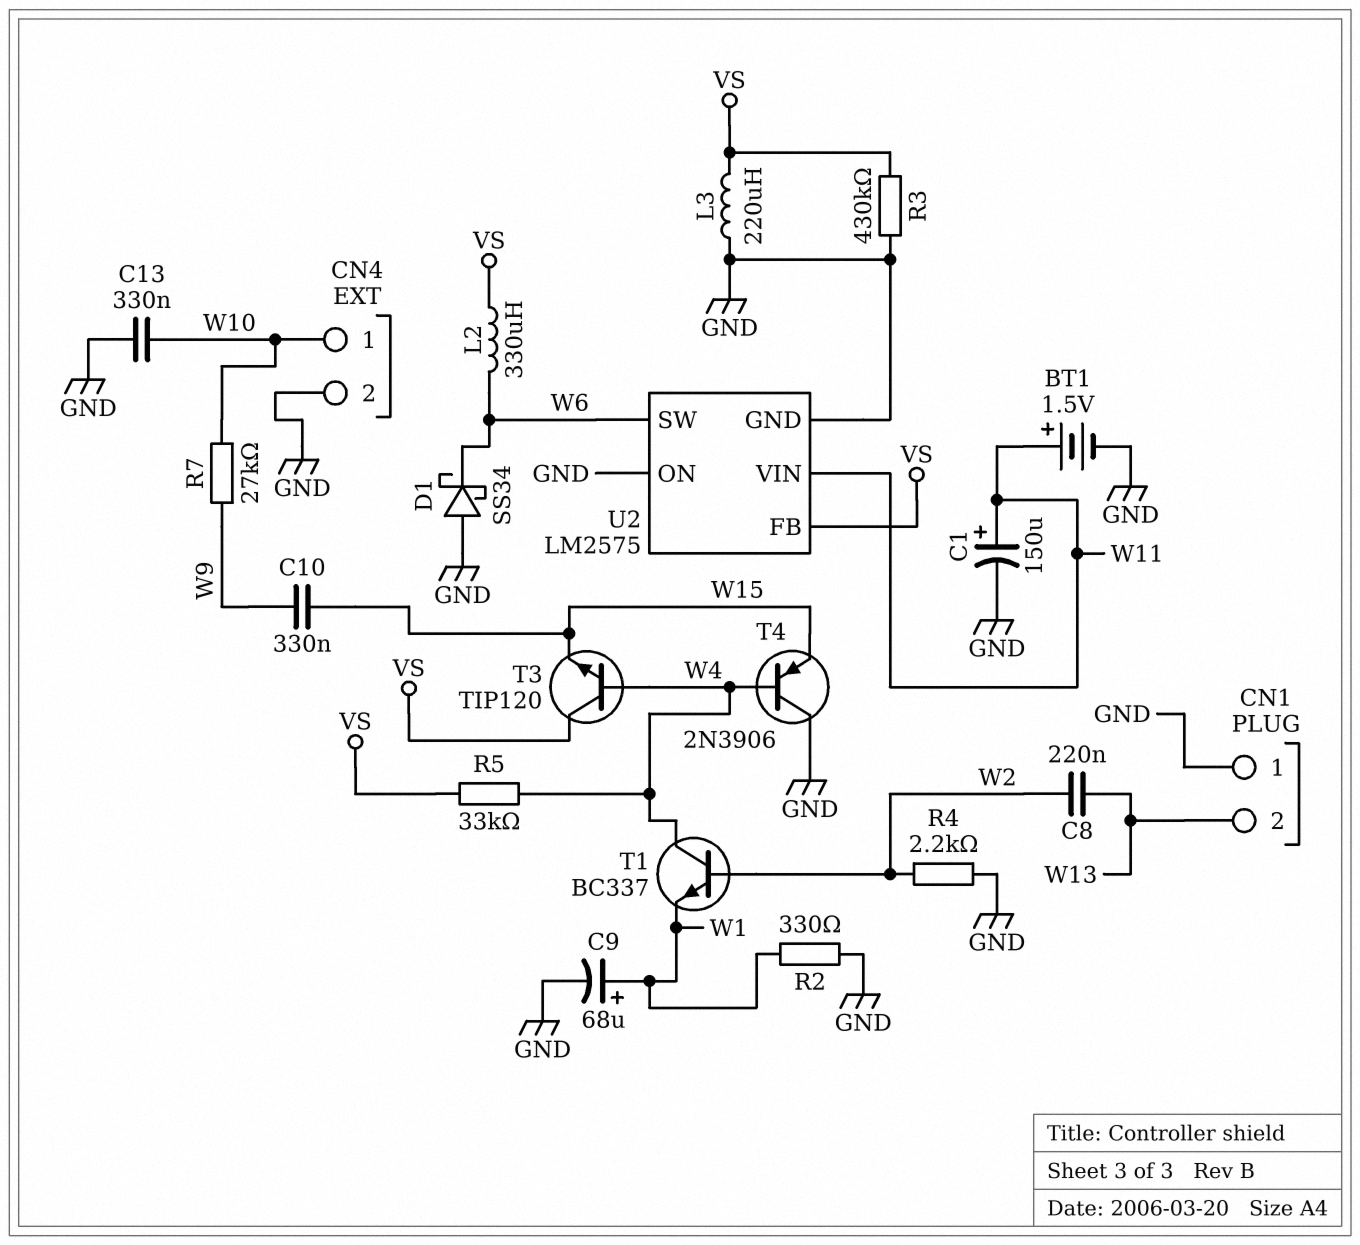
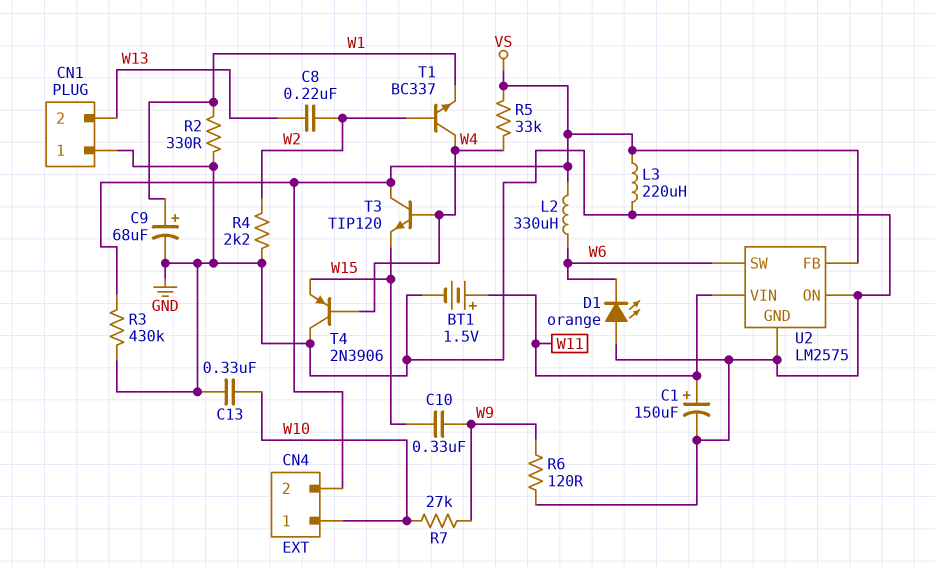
CN4 pin 2: GND -> VS
D1: schottky SS34 (A GND, K W6) -> LED orange (A GND, K W6)
R6: none -> 120 (GND, W9)

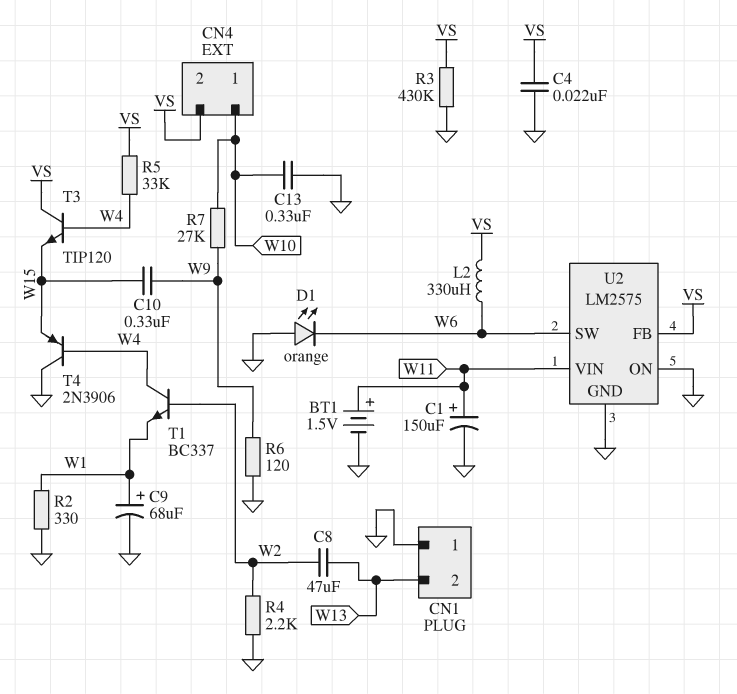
C4: none -> 22nF (GND, VS)
C8: 220nF (W2, W13) -> 47uF (W2, W13)
L3: 220uH (GND, VS) -> none

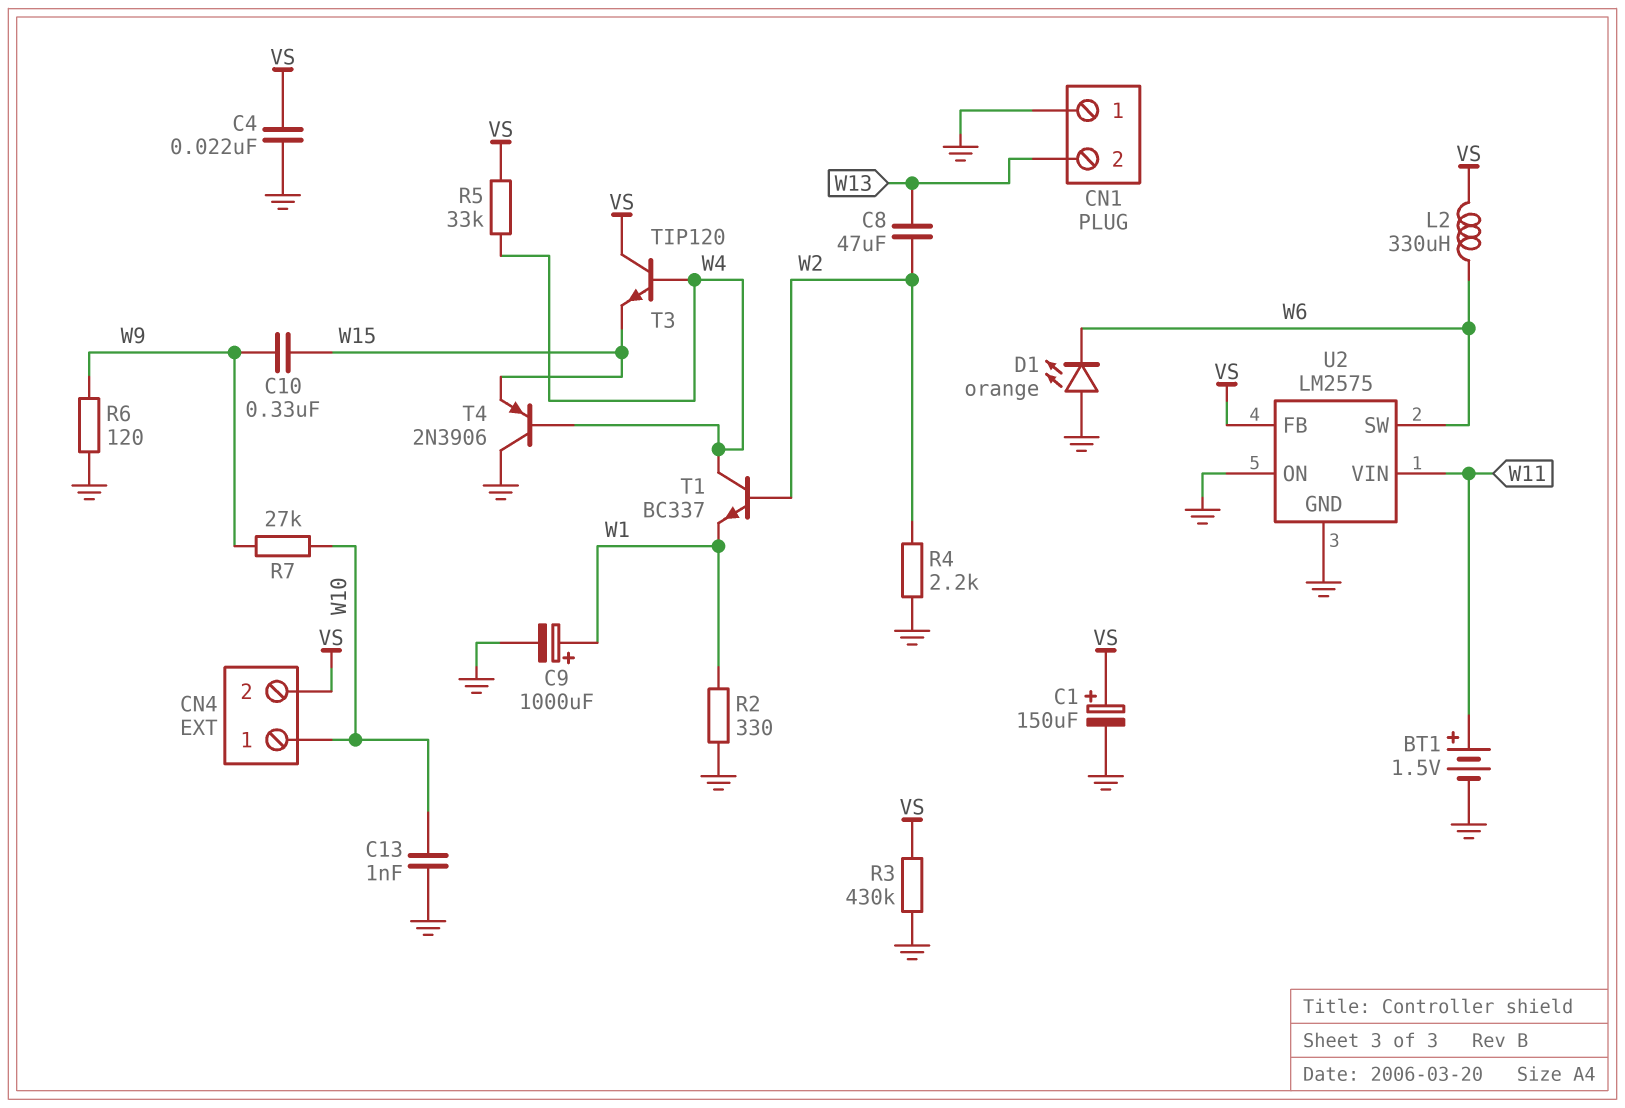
C1: 150uF (plus W11, minus GND) -> 150uF (plus VS, minus GND)
C9: 68uF (plus W1, minus GND) -> 1000uF (plus W1, minus GND)
C13: 330nF (GND, W10) -> 1nF (GND, W10)

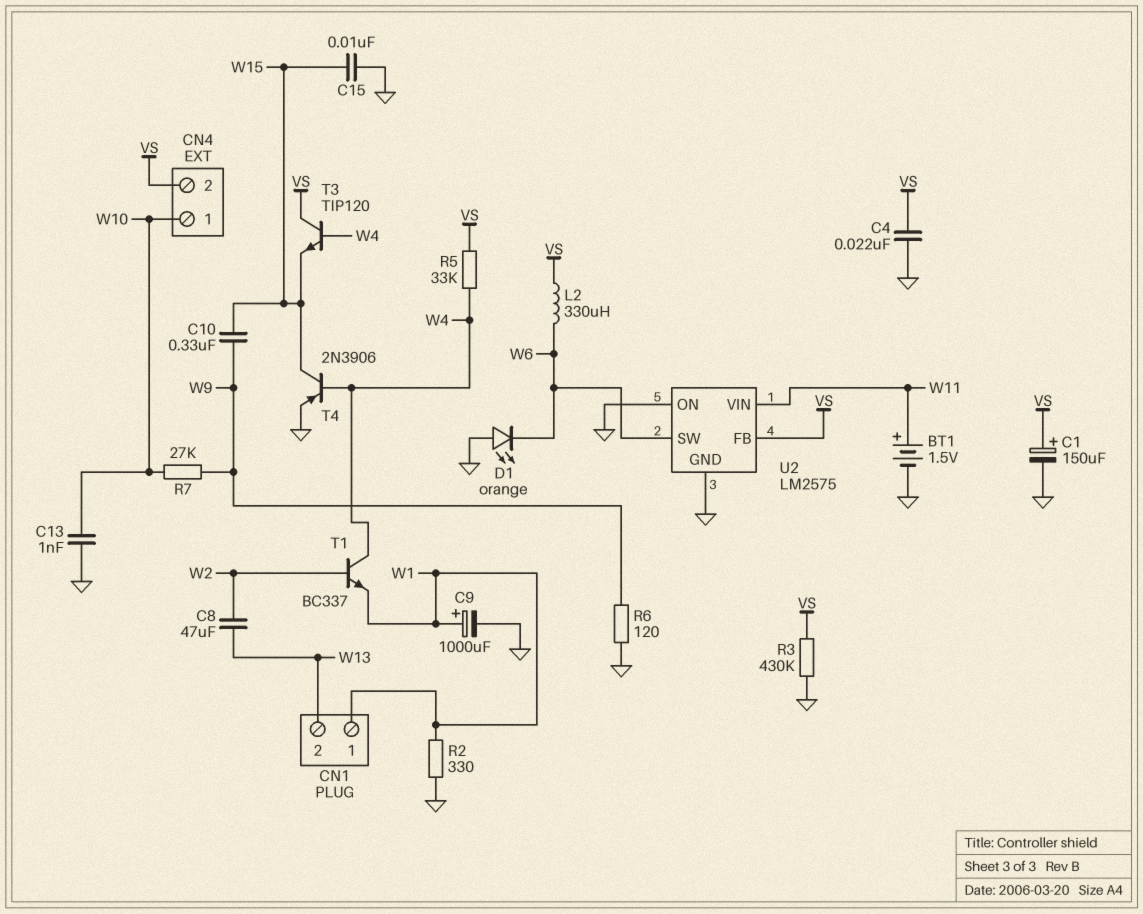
C15: none -> 10nF (GND, W15)
CN1 pin 1: GND -> W1
R4: 2.2k (GND, W2) -> none
T4: PNP 2N3906 (B W4, C GND, E W15) -> PNP 2N3906 (B W4, C W15, E GND)

